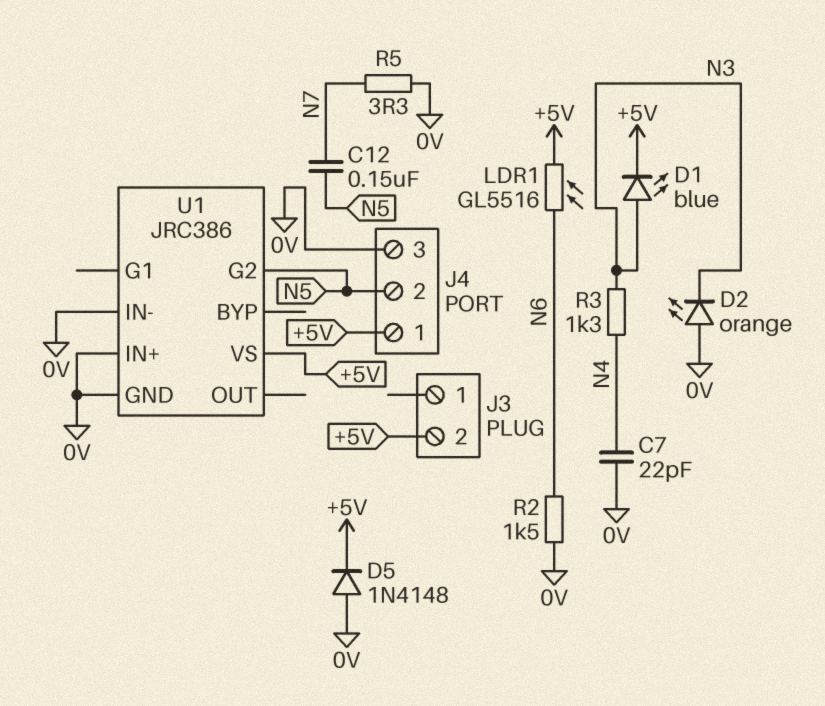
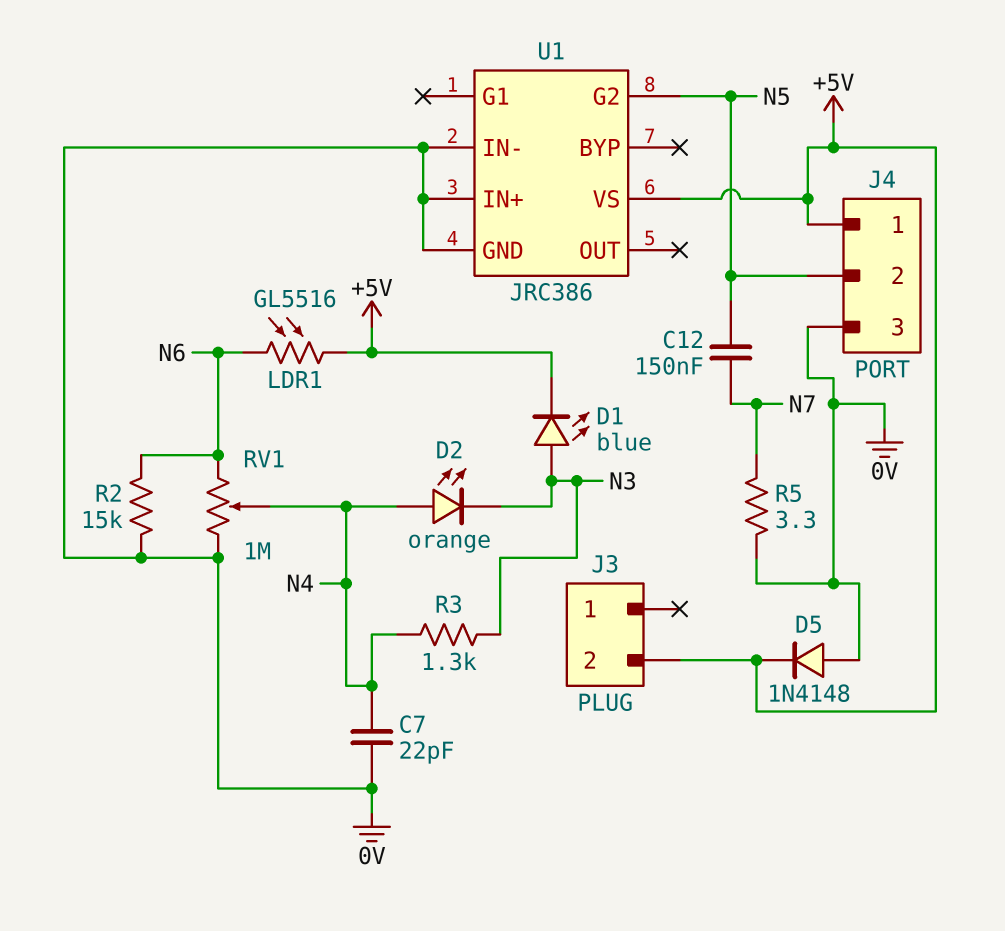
D2: LED orange (A 0V, K N3) -> LED orange (A N4, K N3)
R2: 1.5k (0V, N6) -> 15k (0V, N6)
RV1: none -> 1M (0V, N6, wiper N4)

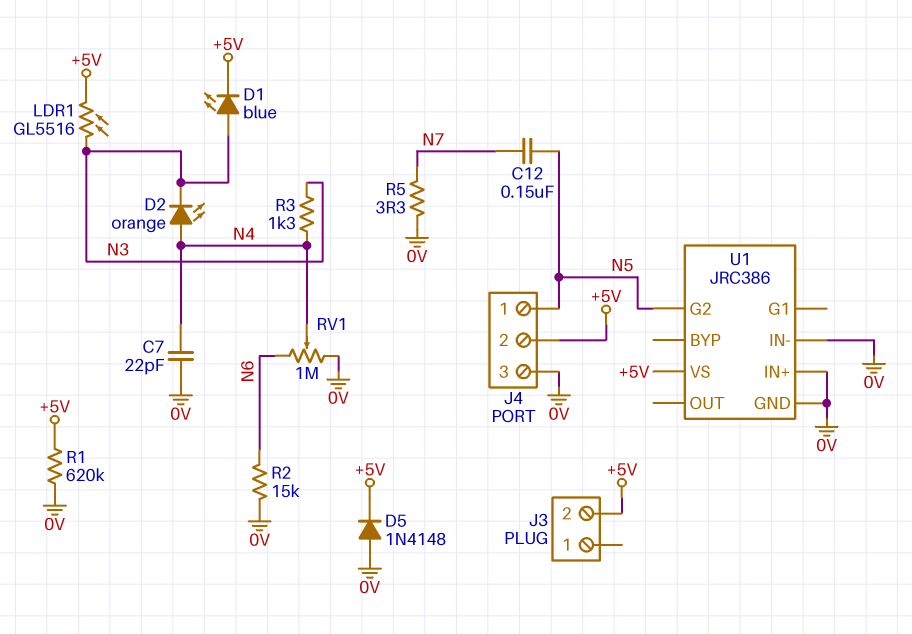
J4 pin 1: +5V -> N5
J4 pin 2: N5 -> +5V
LDR1: GL5516 (+5V, N6) -> GL5516 (+5V, N3)
R1: none -> 620k (+5V, 0V)

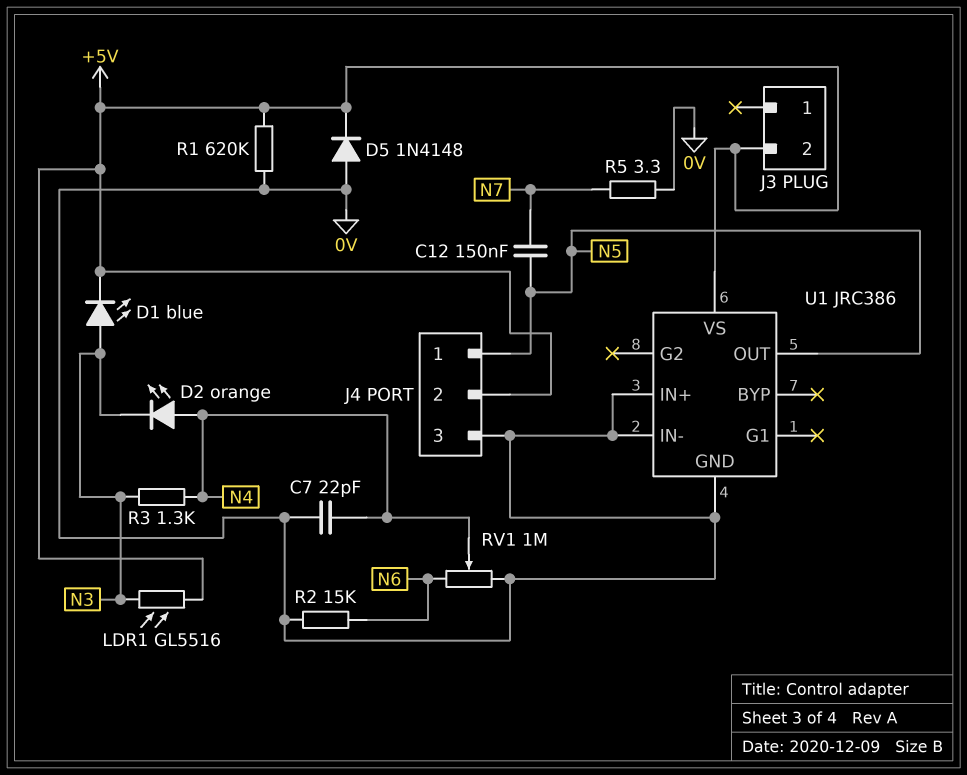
U1 pin G2: N5 -> none
U1 pin OUT: none -> N5

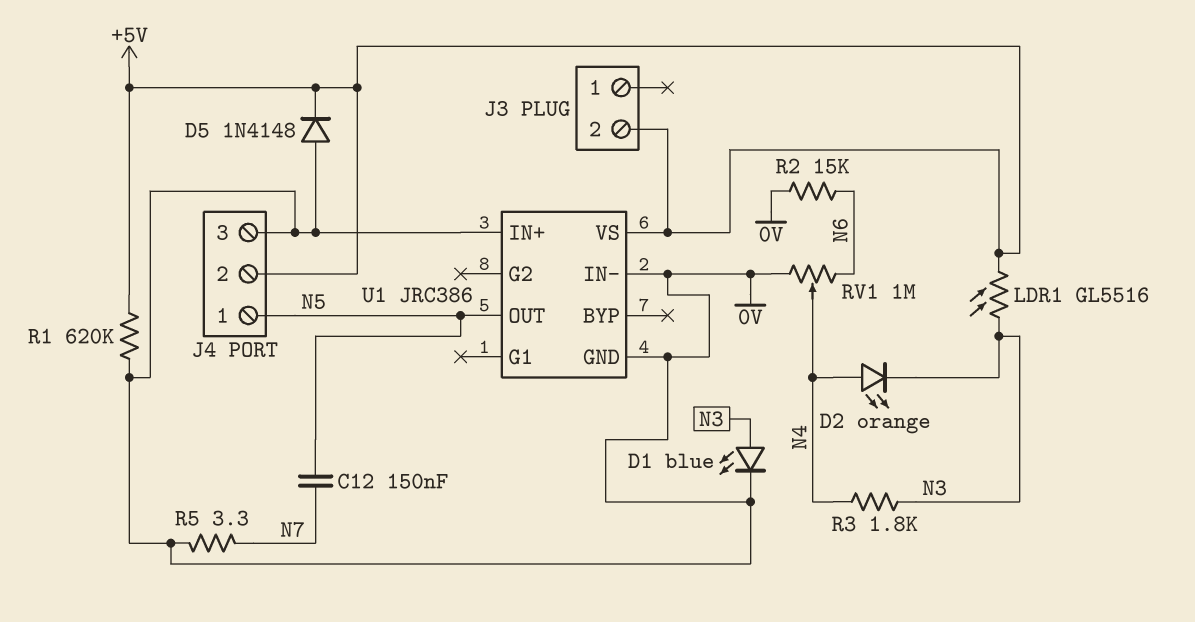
C7: 22pF (0V, N4) -> none
D1: LED blue (A N3, K +5V) -> LED blue (A N3, K 0V)
R3: 1.3k (N3, N4) -> 1.8k (N3, N4)

